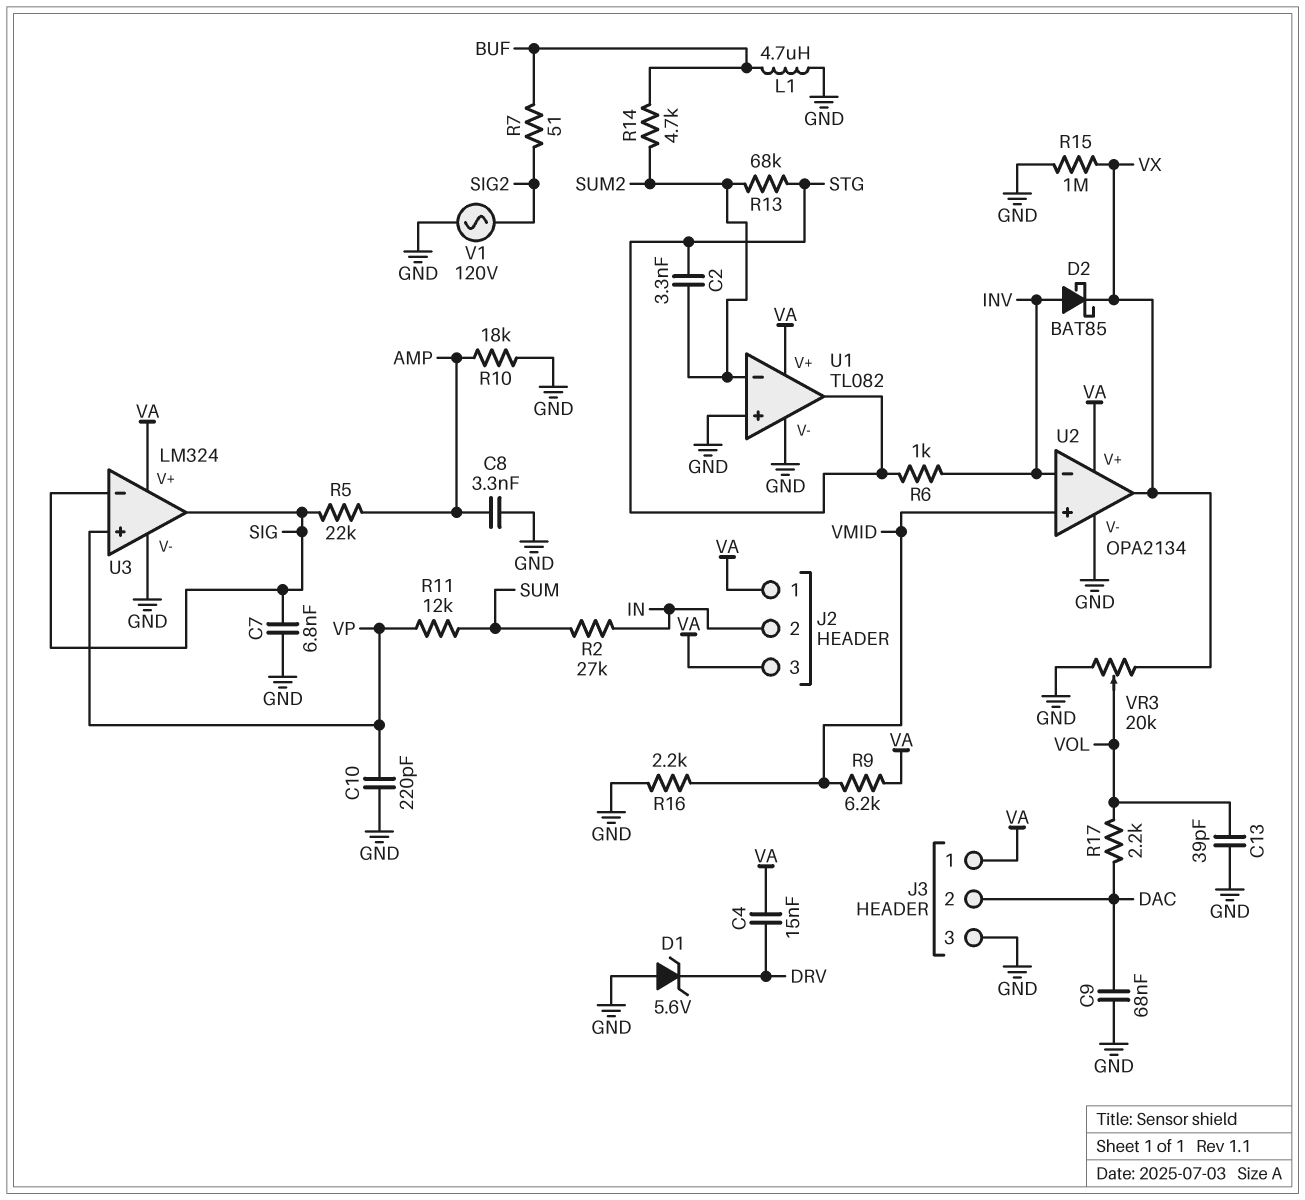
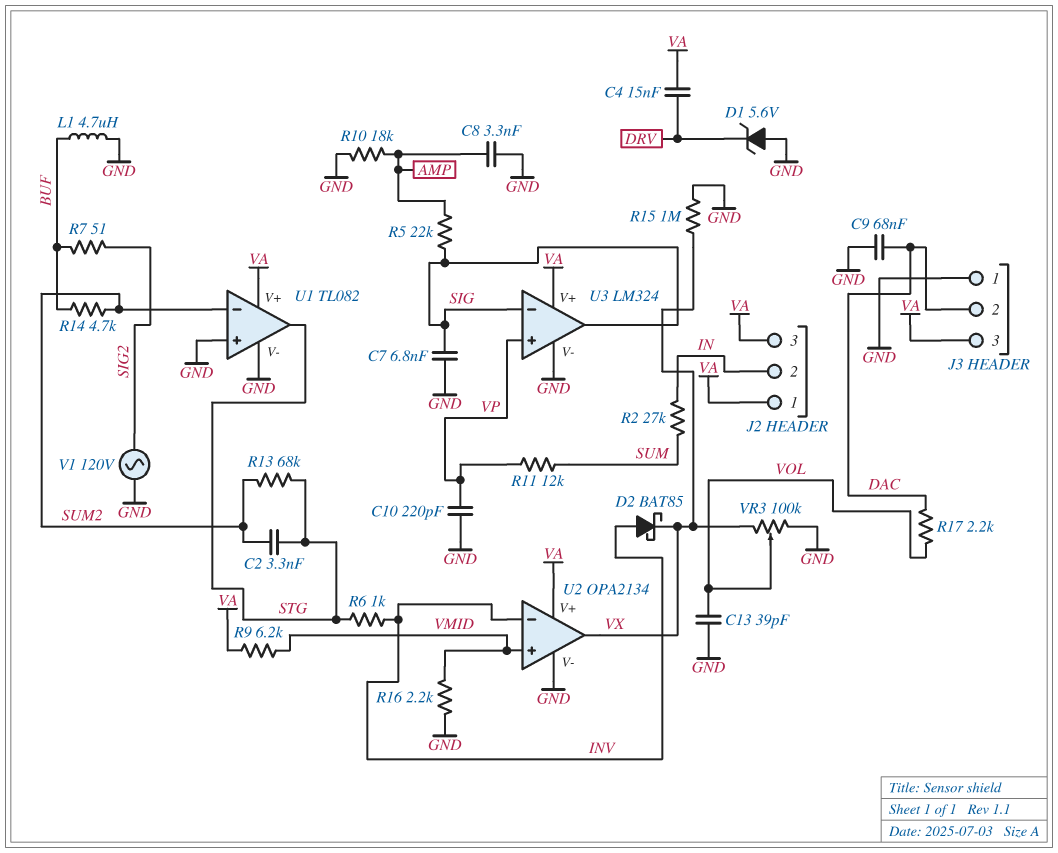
J3 pin 1: VA -> GND
J3 pin 3: GND -> VA
VR3: 20k (GND, VX, wiper VOL) -> 100k (GND, VX, wiper VOL)

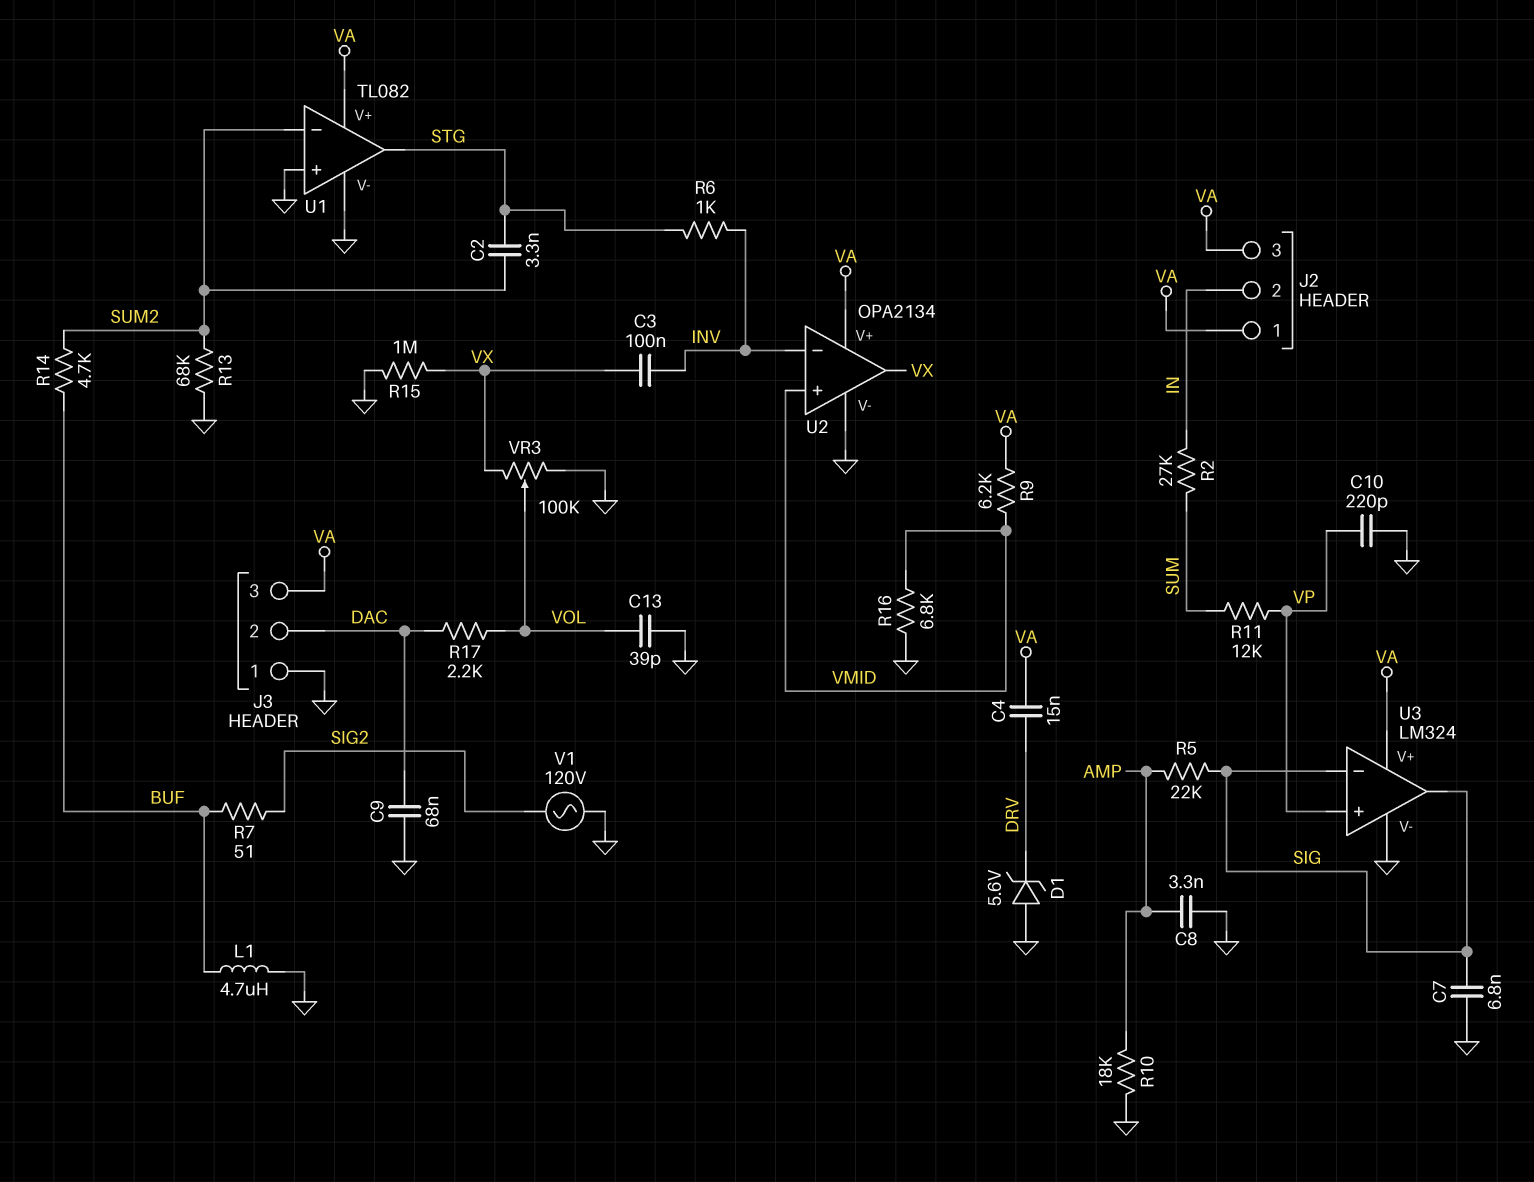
C3: none -> 100nF (INV, VX)
D2: schottky BAT85 (A INV, K VX) -> none
R13: 68k (STG, SUM2) -> 68k (GND, SUM2)
R16: 2.2k (GND, VMID) -> 6.8k (GND, VMID)

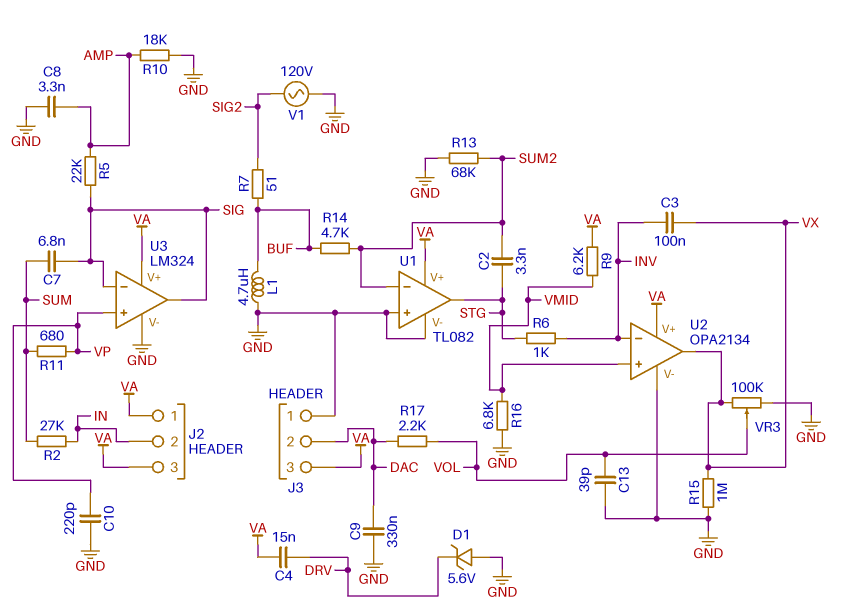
C7: 6.8nF (GND, SIG) -> 6.8nF (SIG, SUM)
C9: 68nF (DAC, GND) -> 330nF (DAC, GND)
R11: 12k (SUM, VP) -> 680 (SUM, VP)

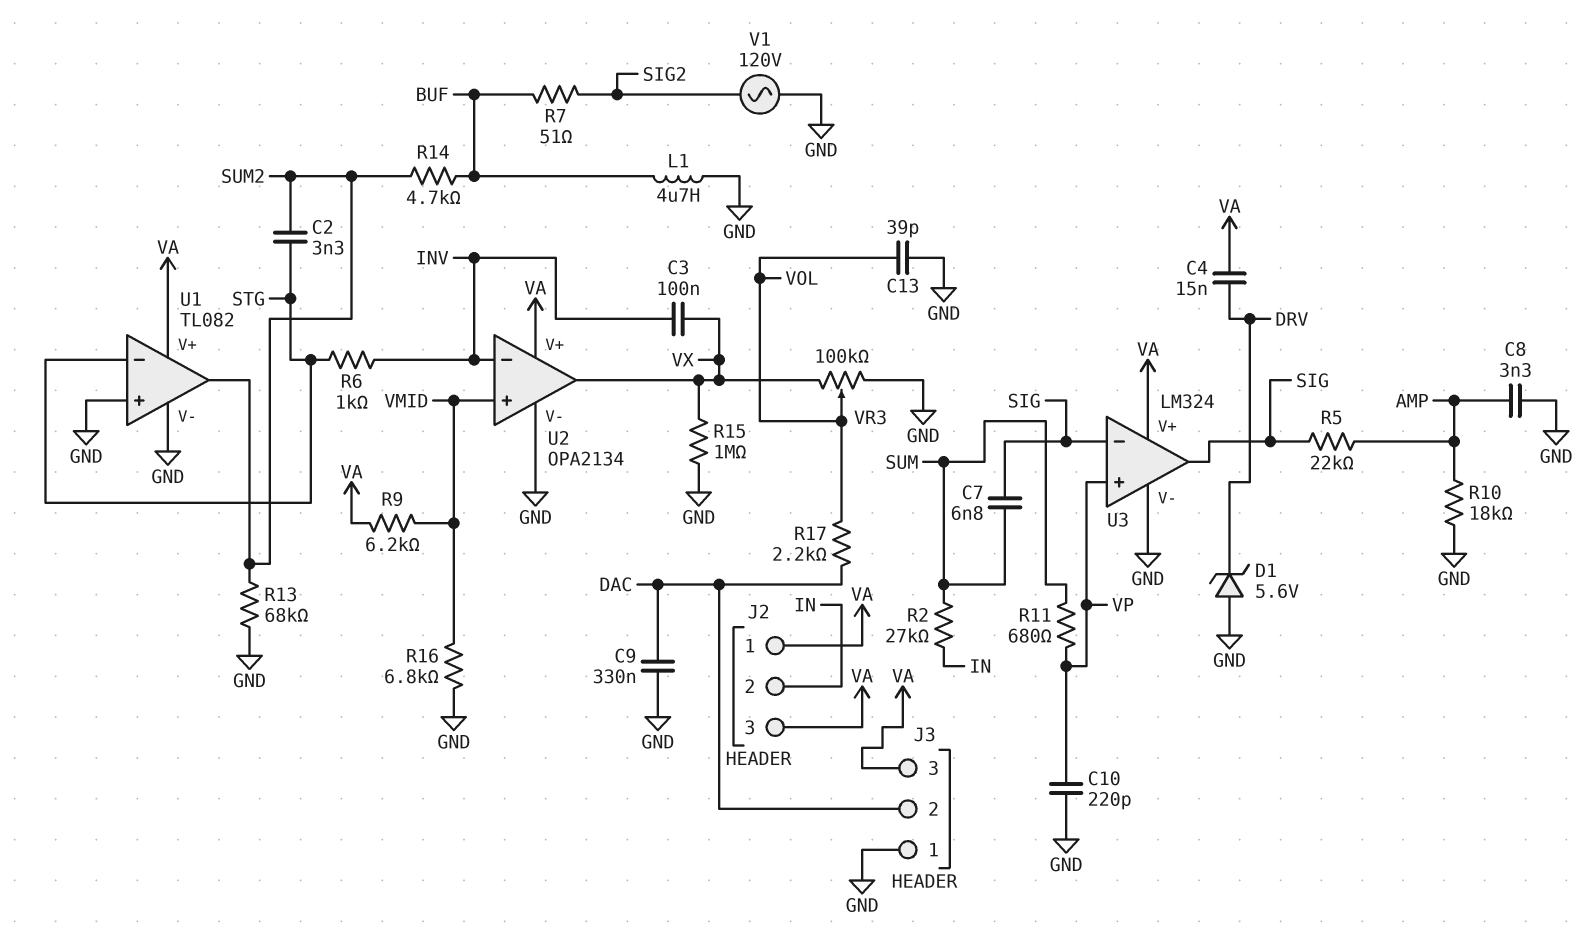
U1 pin in-: SUM2 -> STG
U1 pin out: STG -> SUM2

